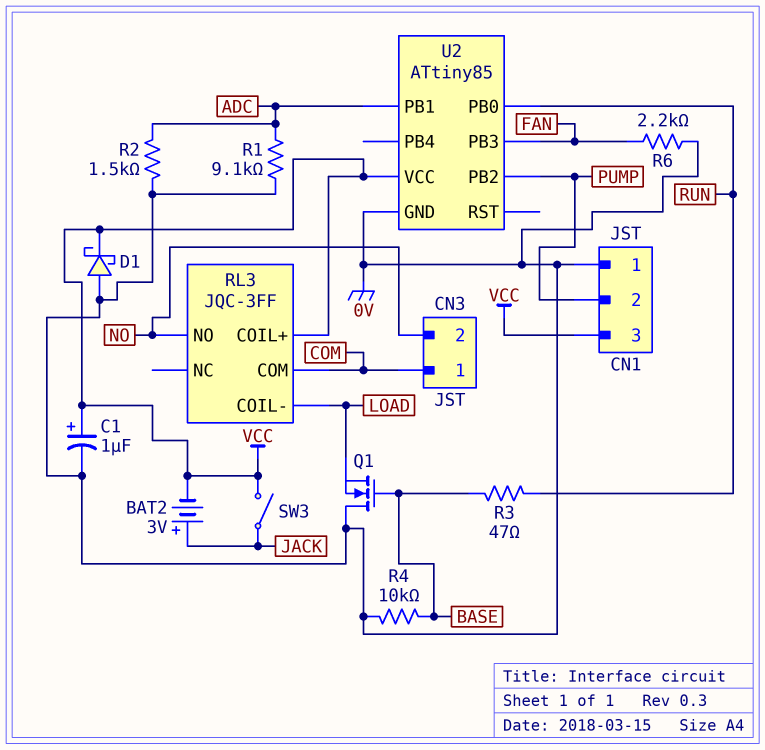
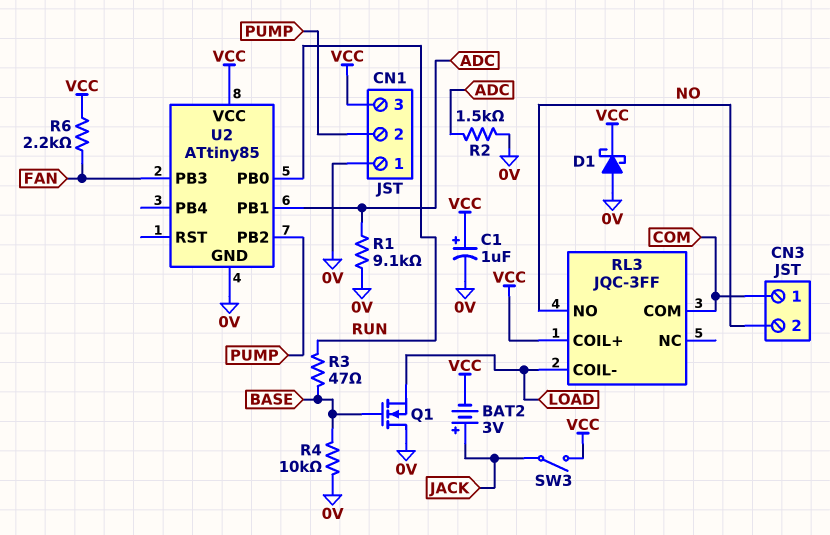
R6: 2.2k (0V, FAN) -> 2.2k (FAN, VCC)

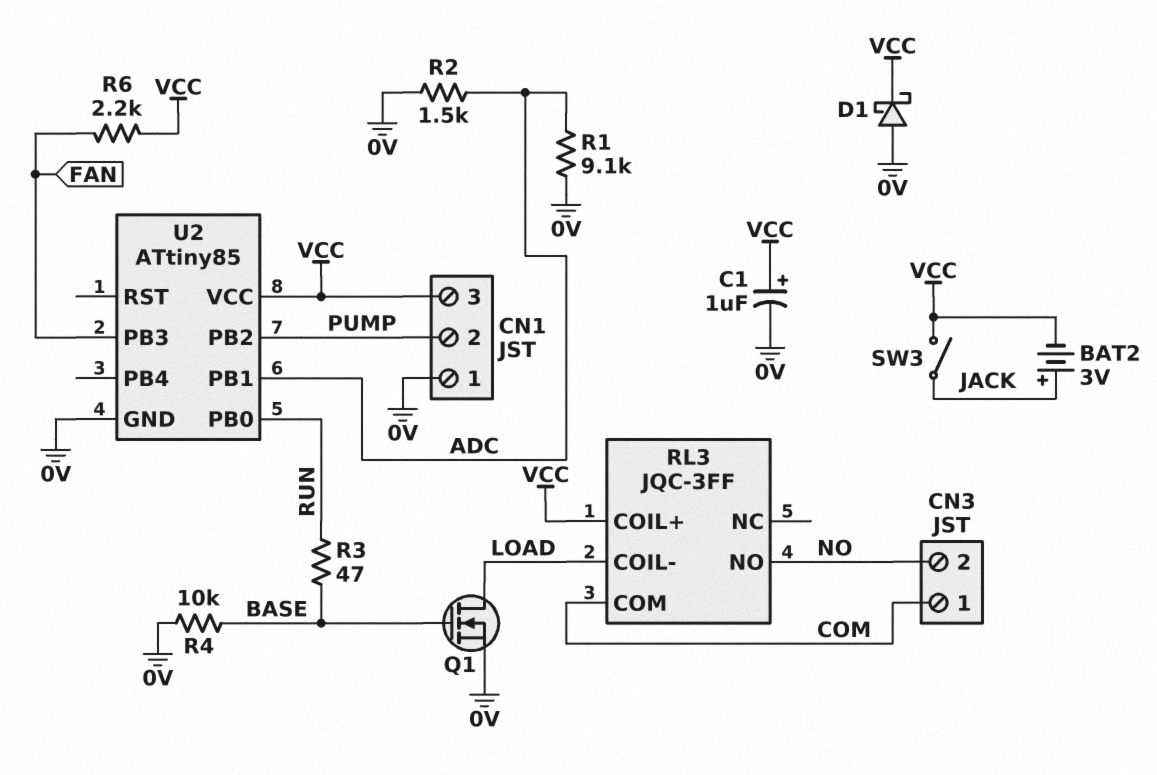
Q1: NMOS (G BASE, D 0V, S LOAD) -> NMOS (G BASE, D LOAD, S 0V)

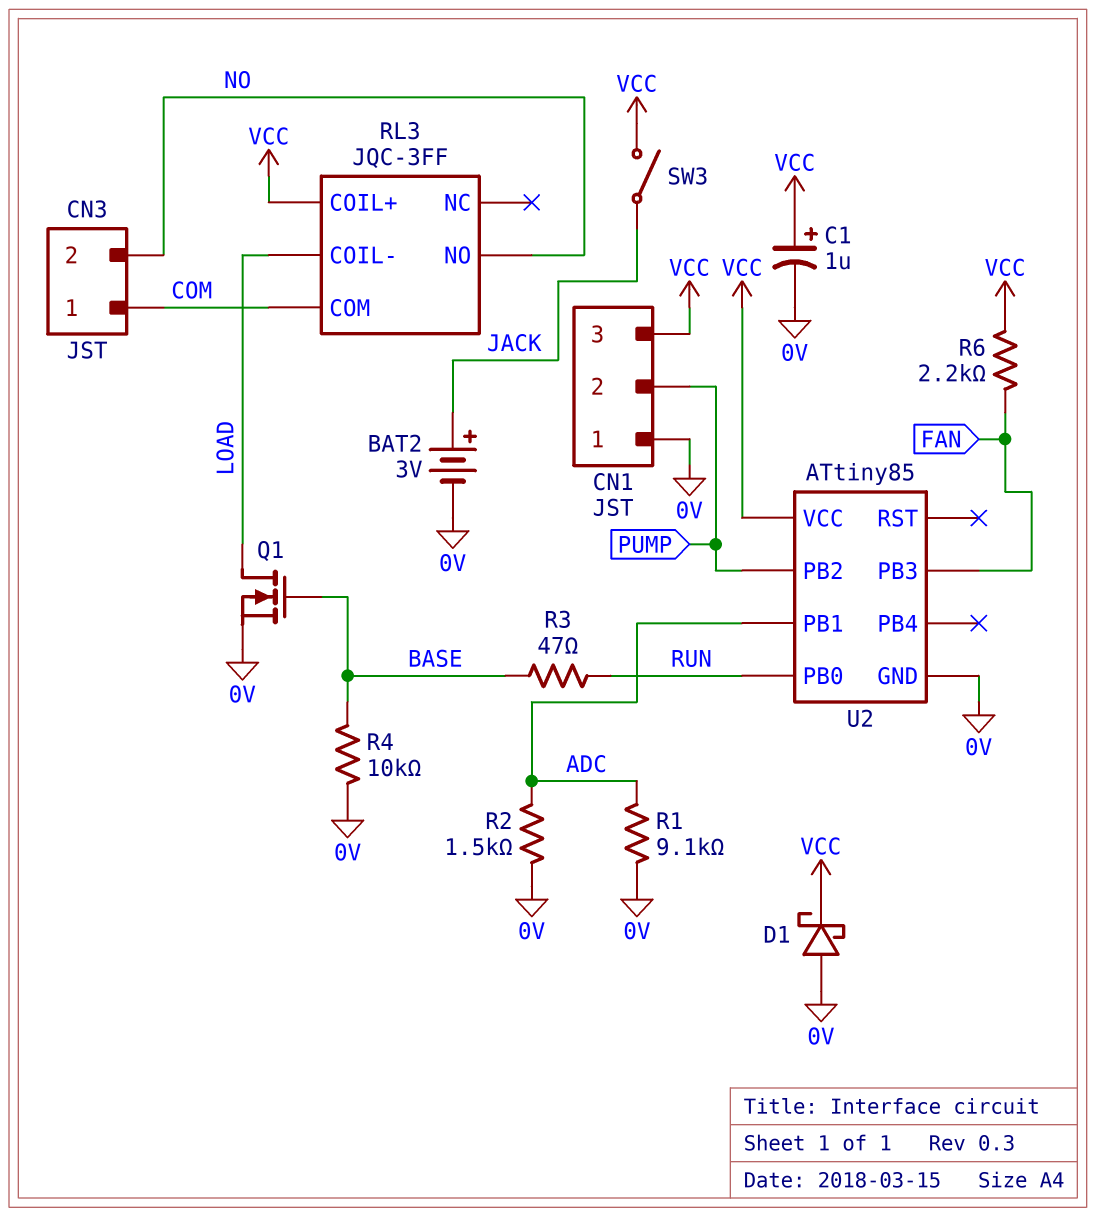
BAT2: 3V (plus JACK, minus VCC) -> 3V (plus JACK, minus 0V)

